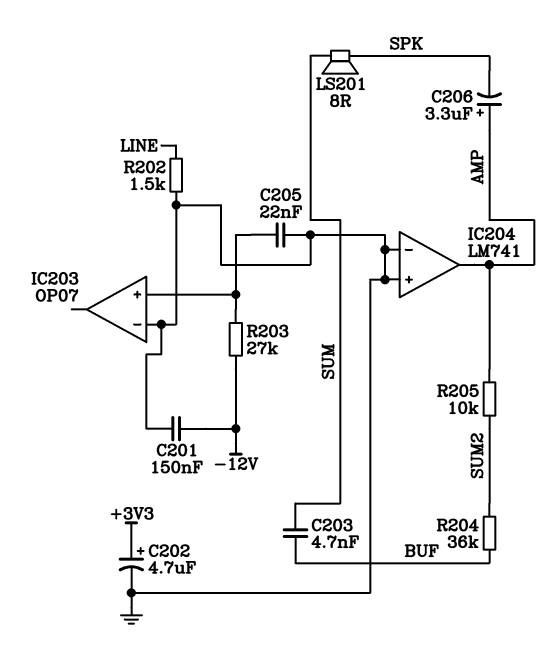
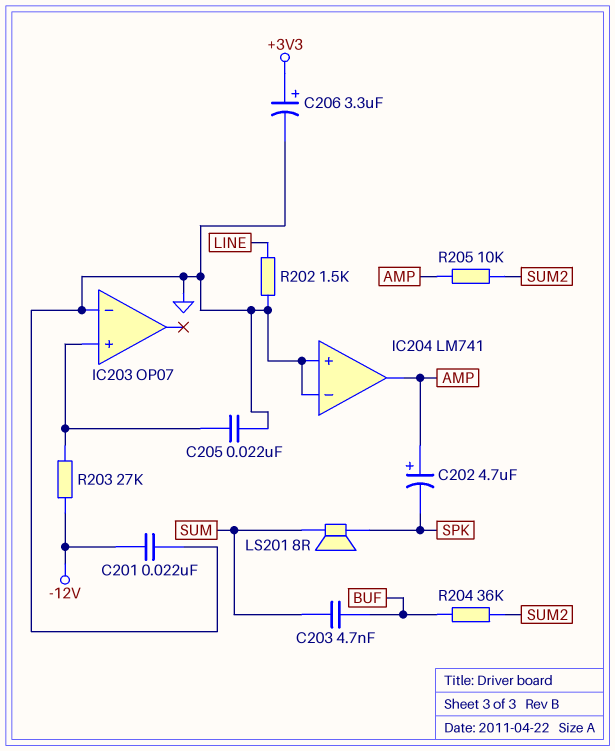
C201: 150nF (-12V, GND) -> 22nF (-12V, GND)
C202: 4.7uF (plus +3V3, minus GND) -> 4.7uF (plus AMP, minus SPK)
C206: 3.3uF (plus AMP, minus SPK) -> 3.3uF (plus +3V3, minus GND)

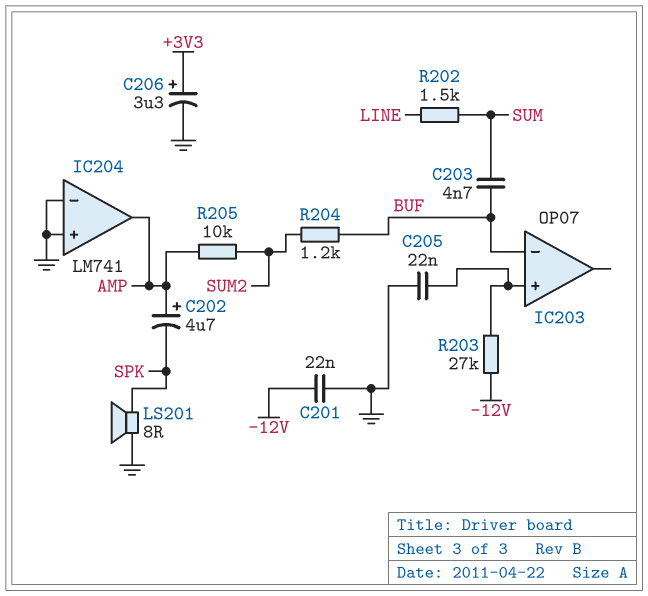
IC203 pin in-: GND -> BUF
LS201: speaker 8R (SPK, SUM) -> speaker 8R (GND, SPK)
R202: 1.5k (GND, LINE) -> 1.5k (LINE, SUM)
R204: 36k (BUF, SUM2) -> 1.2k (BUF, SUM2)

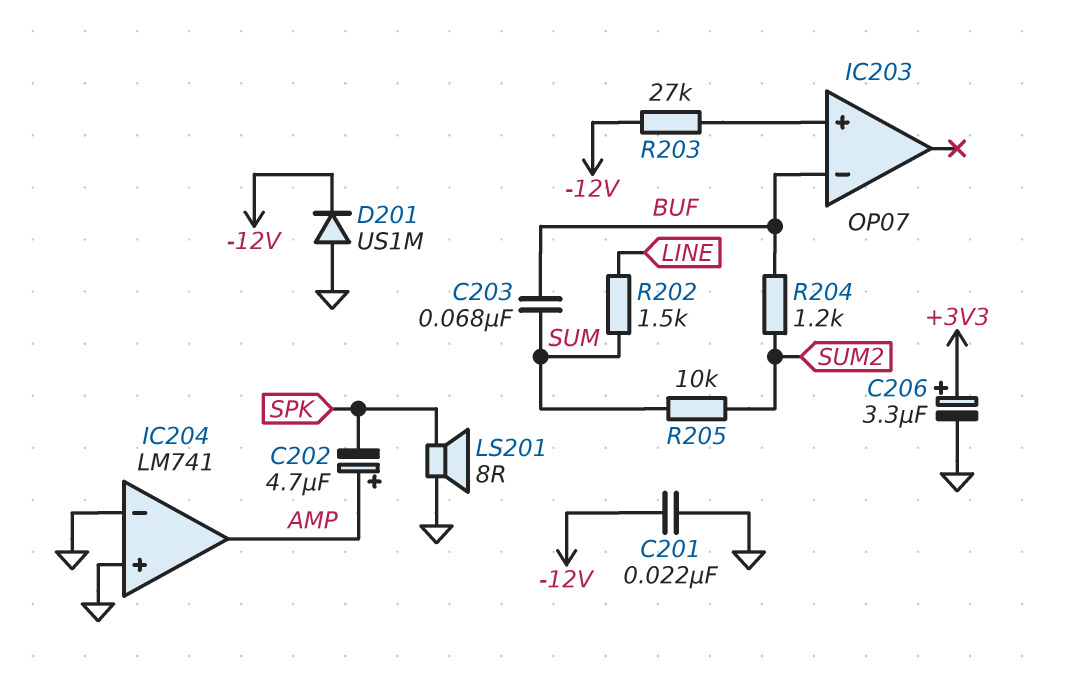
C203: 4.7nF (BUF, SUM) -> 68nF (BUF, SUM)
C205: 22nF (GND, IC203/in+) -> none
D201: none -> diode US1M (A GND, K -12V)
R205: 10k (AMP, SUM2) -> 10k (SUM, SUM2)

